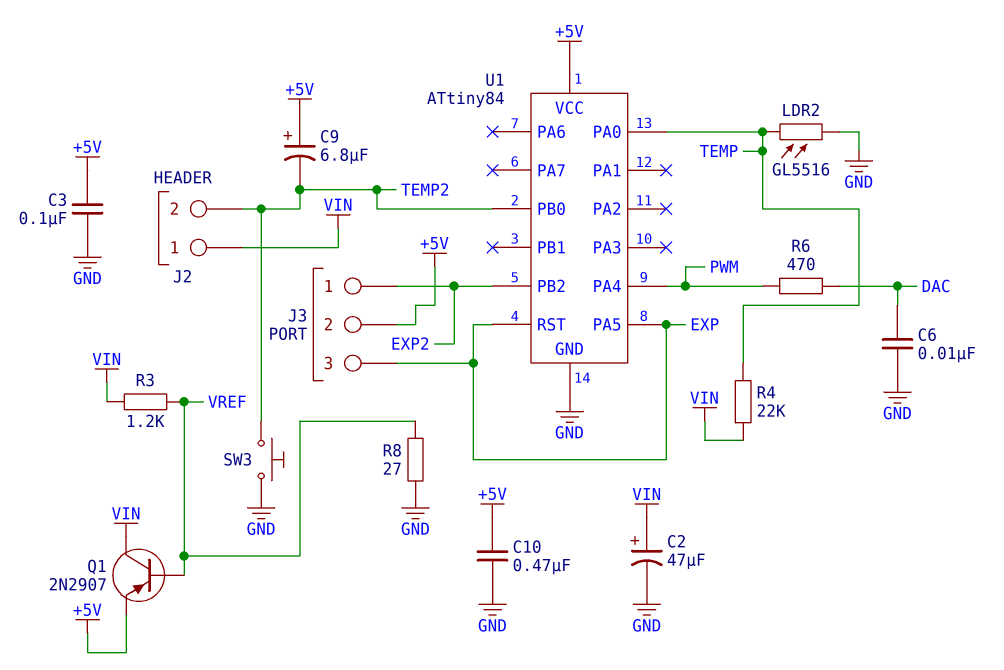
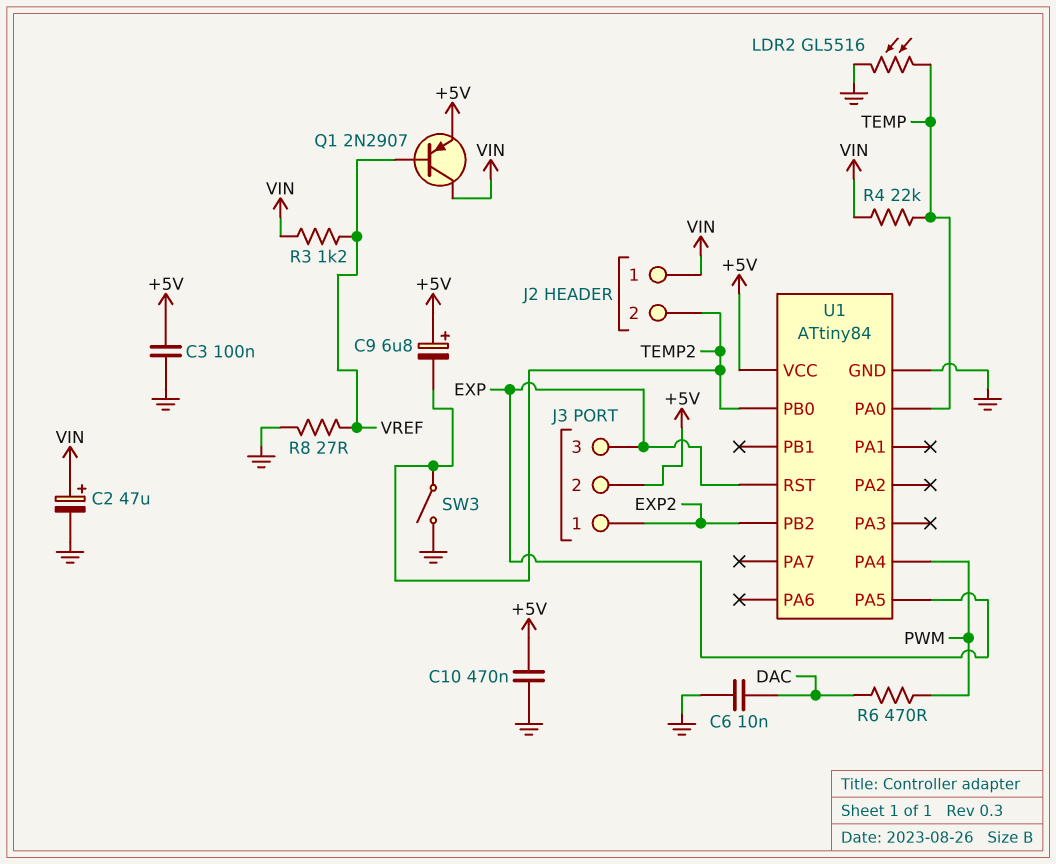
SW3: button (GND, TEMP2) -> switch (GND, TEMP2)

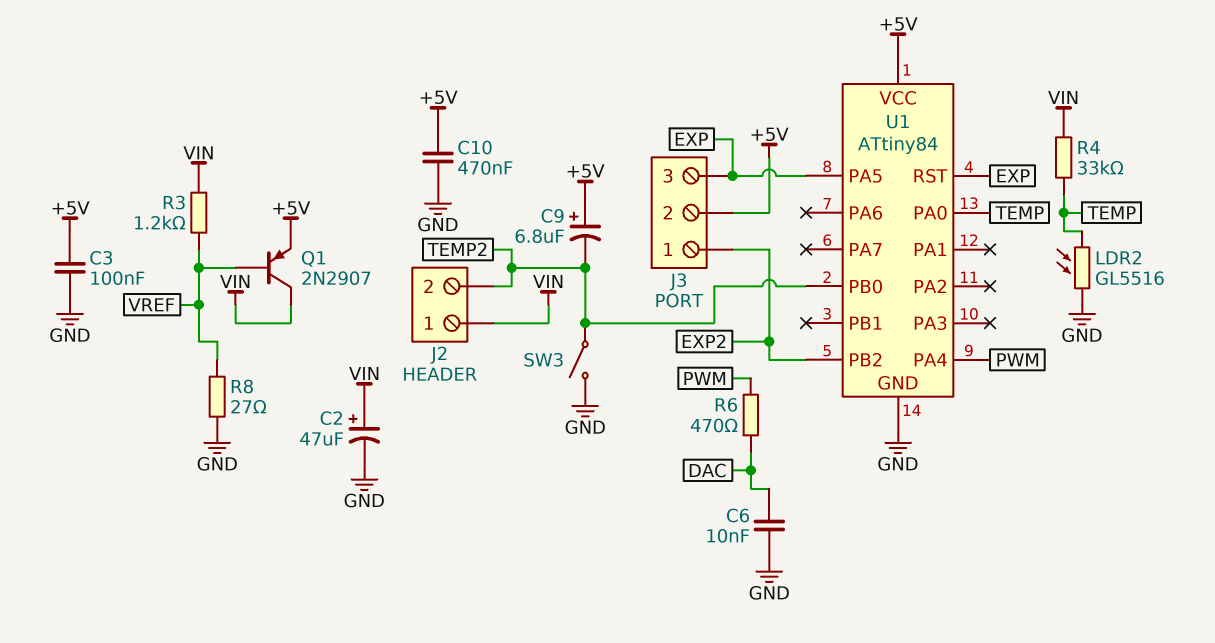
R4: 22k (TEMP, VIN) -> 33k (TEMP, VIN)

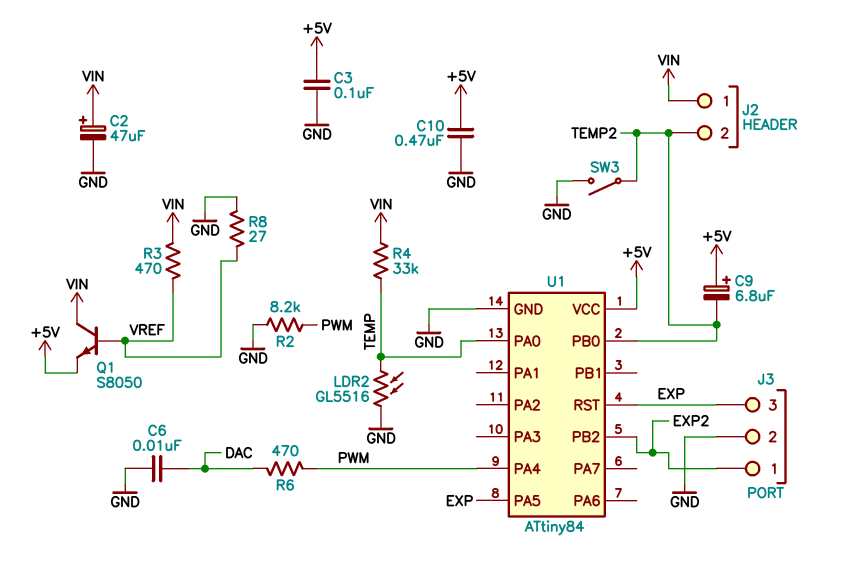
J3 pin 2: +5V -> GND
Q1: PNP 2N2907 (B VREF, C VIN, E +5V) -> NPN S8050 (B VREF, C VIN, E +5V)
R2: none -> 8.2k (GND, PWM)
R3: 1.2k (VIN, VREF) -> 470 (VIN, VREF)

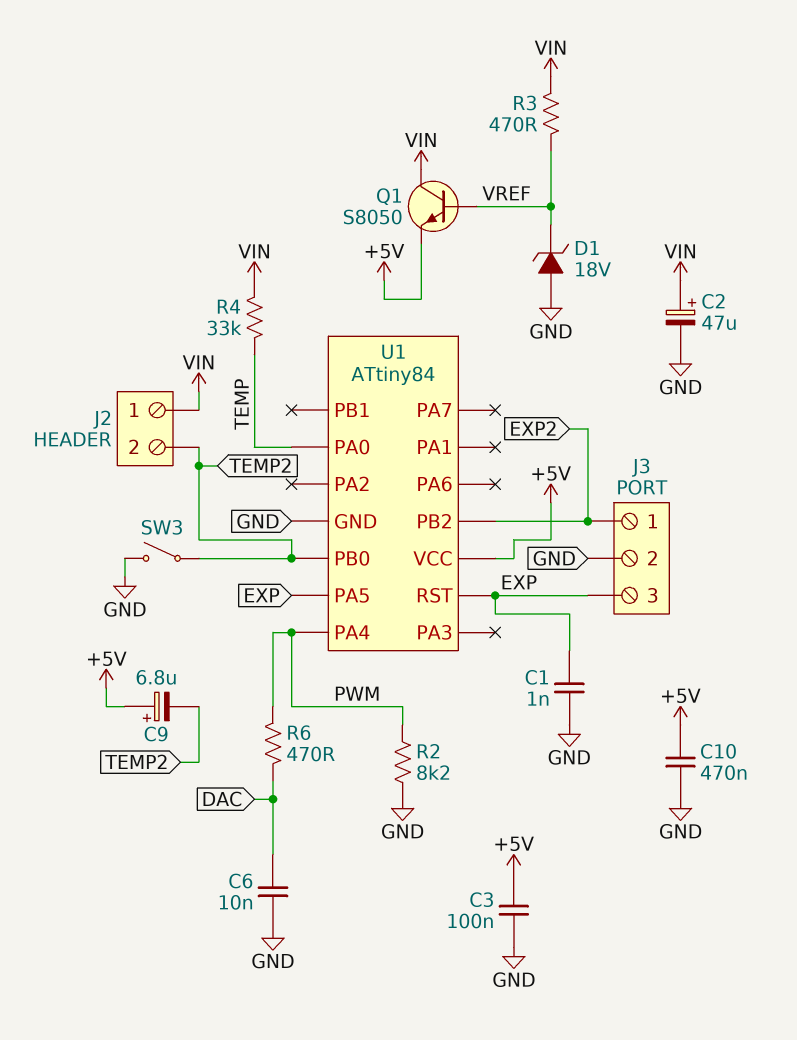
C1: none -> 1nF (EXP, GND)
D1: none -> zener 18V (A GND, K VREF)
LDR2: GL5516 (GND, TEMP) -> none
R8: 27 (GND, VREF) -> none

